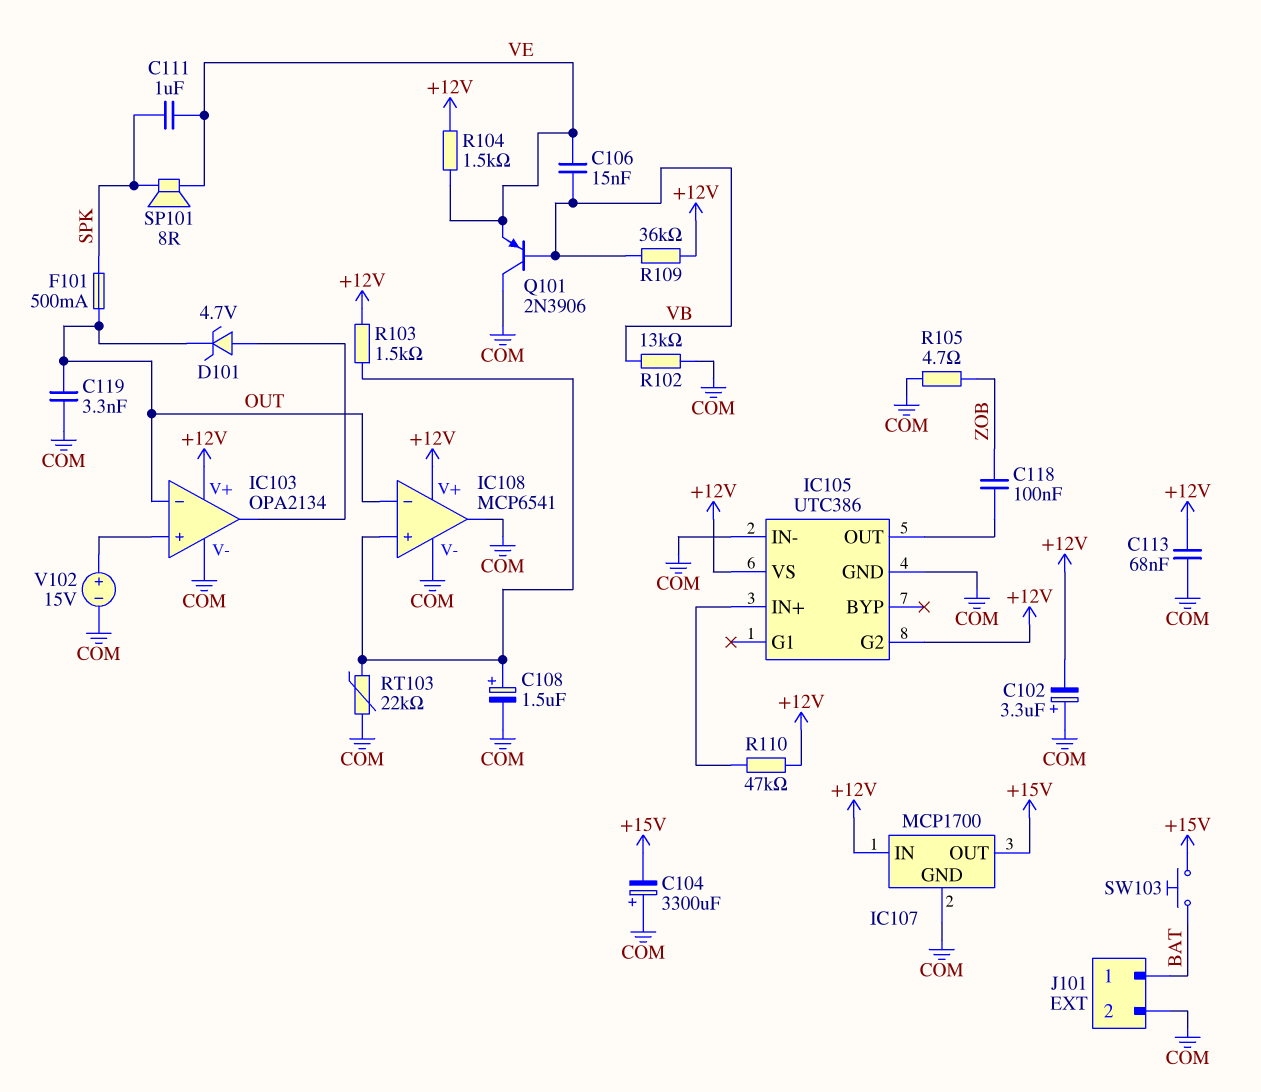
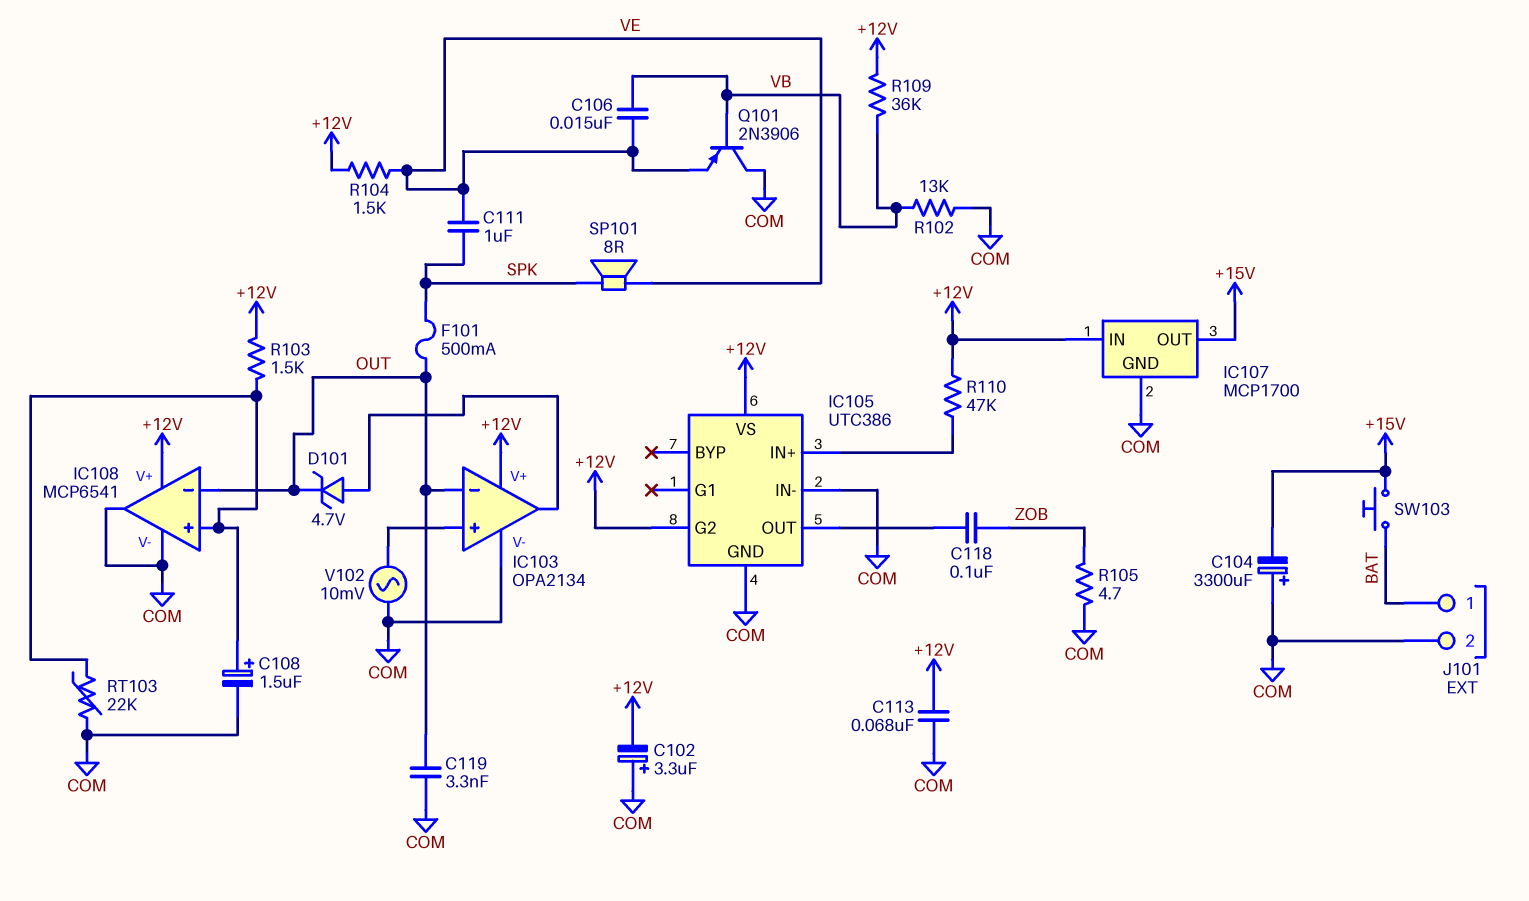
V102: 15V (plus IC103/in+, minus COM) -> AC 10mV (COM, IC103/in+)

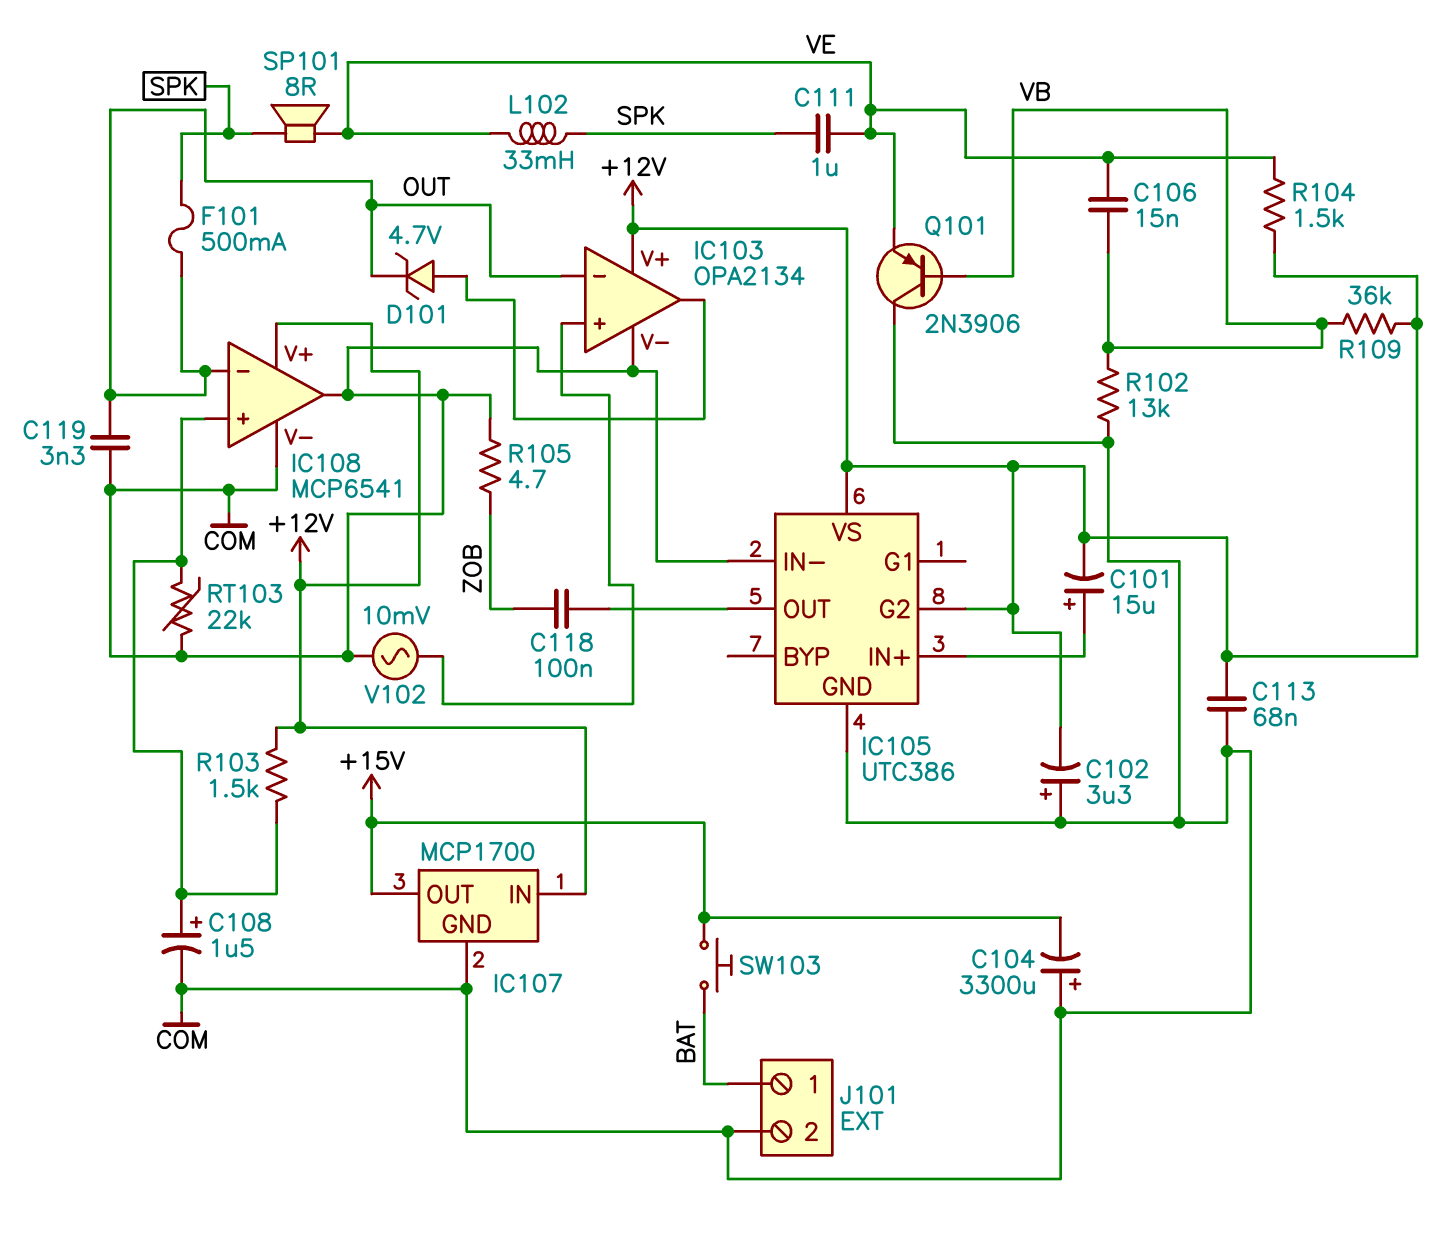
C101: none -> 15uF (plus IC105/IN+, minus +12V)
L102: none -> 33mH (SPK, VE)
R110: 47k (+12V, IC105/IN+) -> none

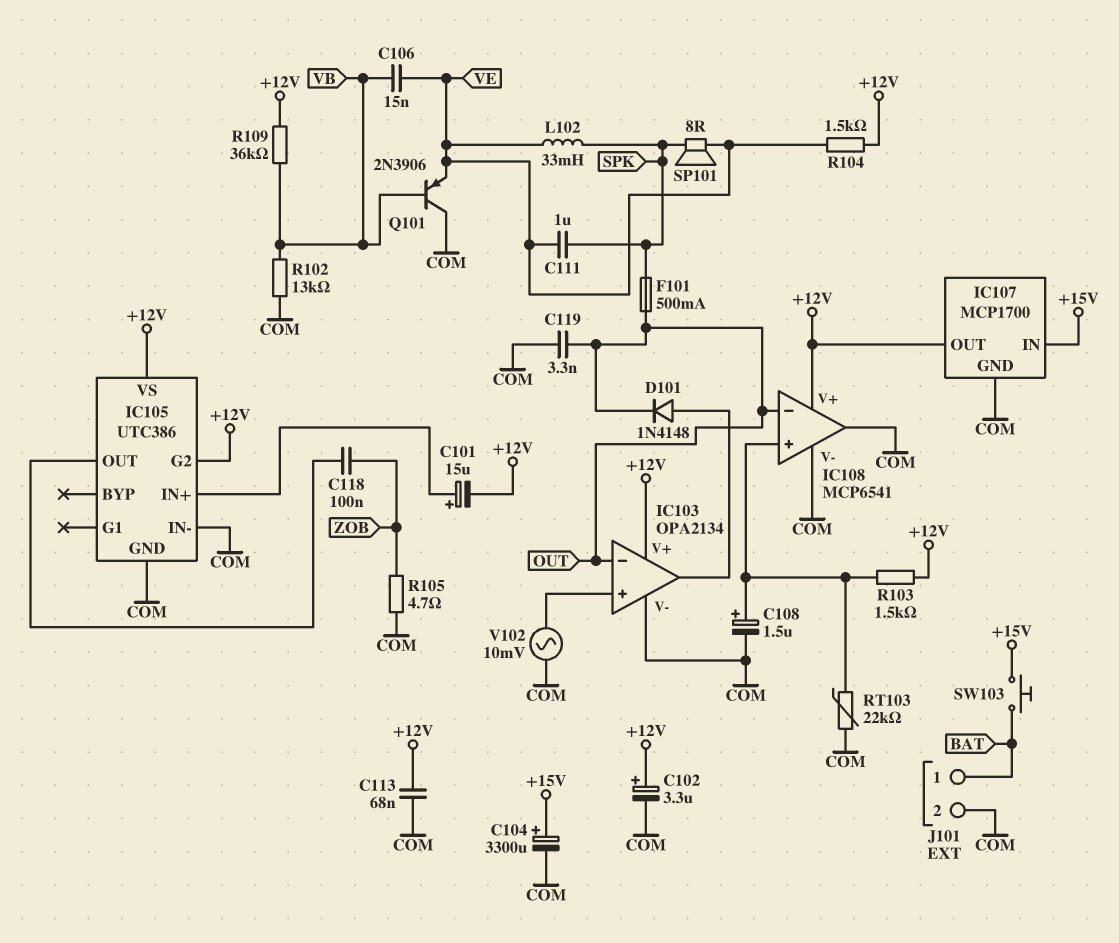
C102: 3.3uF (plus COM, minus +12V) -> 3.3uF (plus +12V, minus COM)
C104: 3300uF (plus COM, minus +15V) -> 3300uF (plus +15V, minus COM)
D101: zener 4.7V (A IC103/out, K OUT) -> diode 1N4148 (A IC103/out, K OUT)
IC107 pin IN: +12V -> +15V
IC107 pin OUT: +15V -> +12V

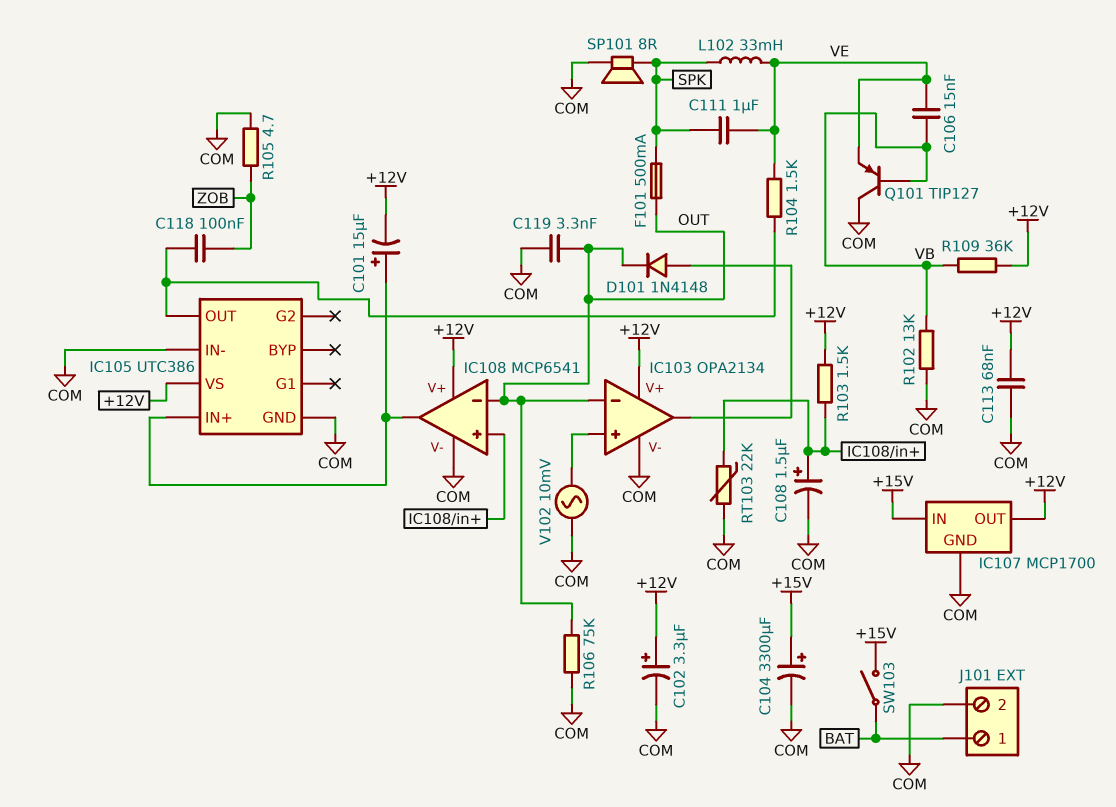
IC105 pin G2: +12V -> none
IC108 pin out: COM -> IC105/IN+
Q101: PNP 2N3906 (B VB, C COM, E VE) -> PNP TIP127 (B VB, C COM, E VE)
R104: 1.5k (+12V, VE) -> 1.5k (IC105/OUT, VE)
R106: none -> 75k (COM, OUT)
SP101: speaker 8R (SPK, VE) -> speaker 8R (COM, SPK)
SW103: button (+15V, BAT) -> switch (+15V, BAT)

